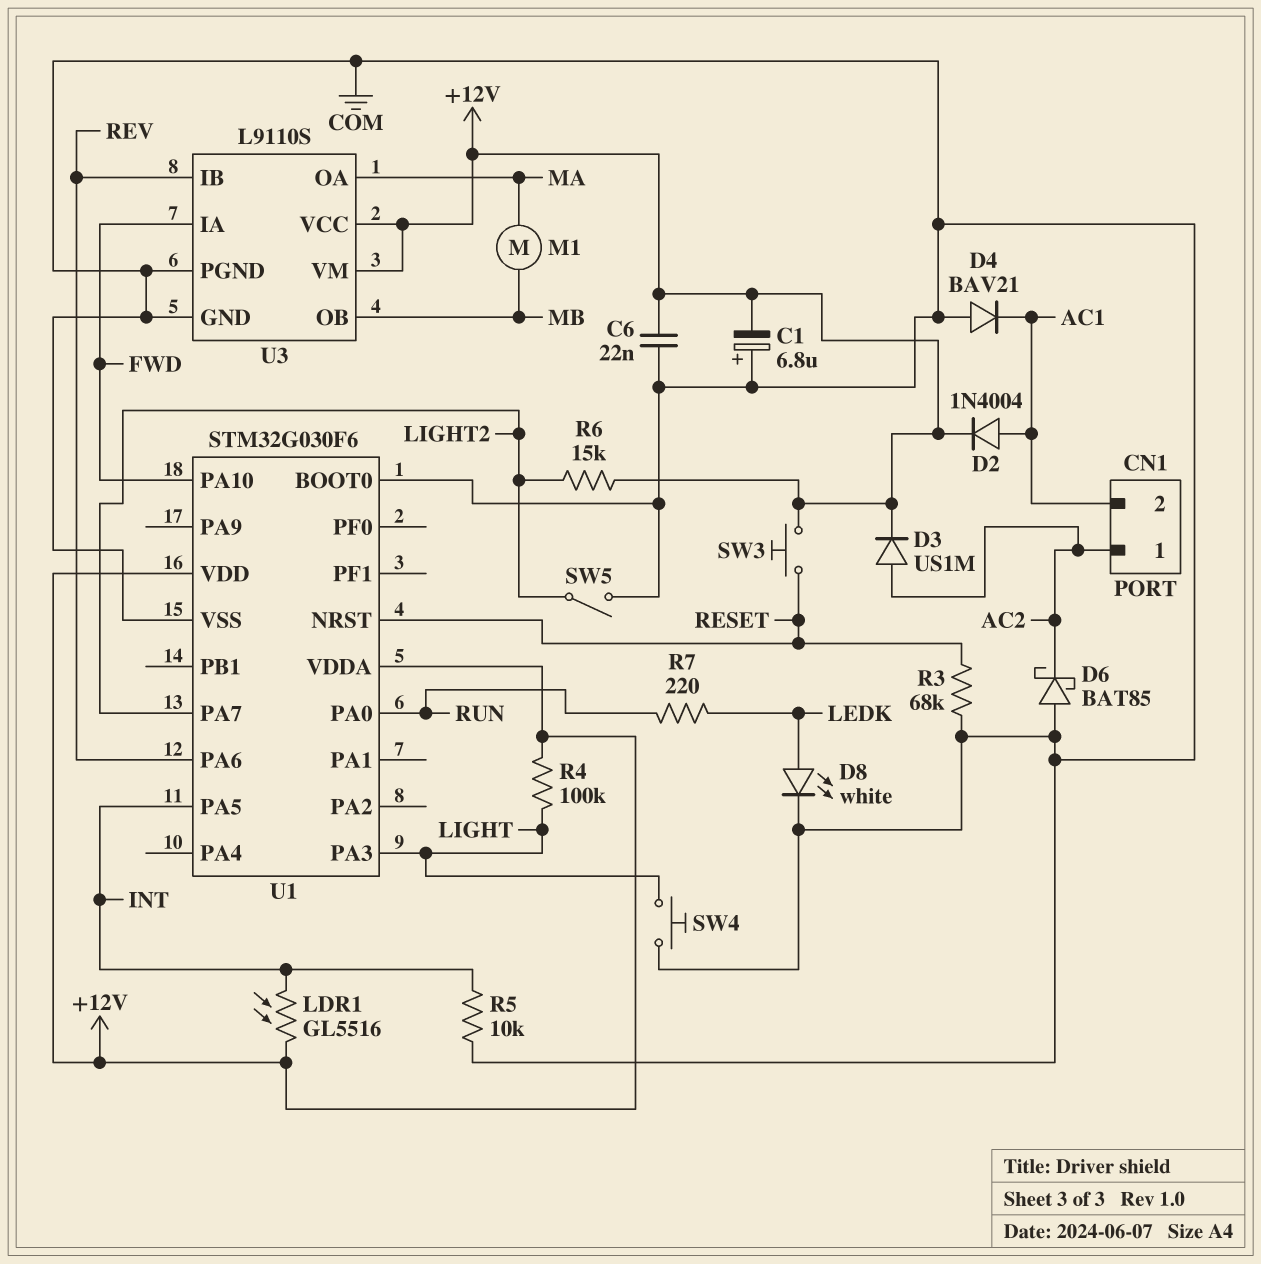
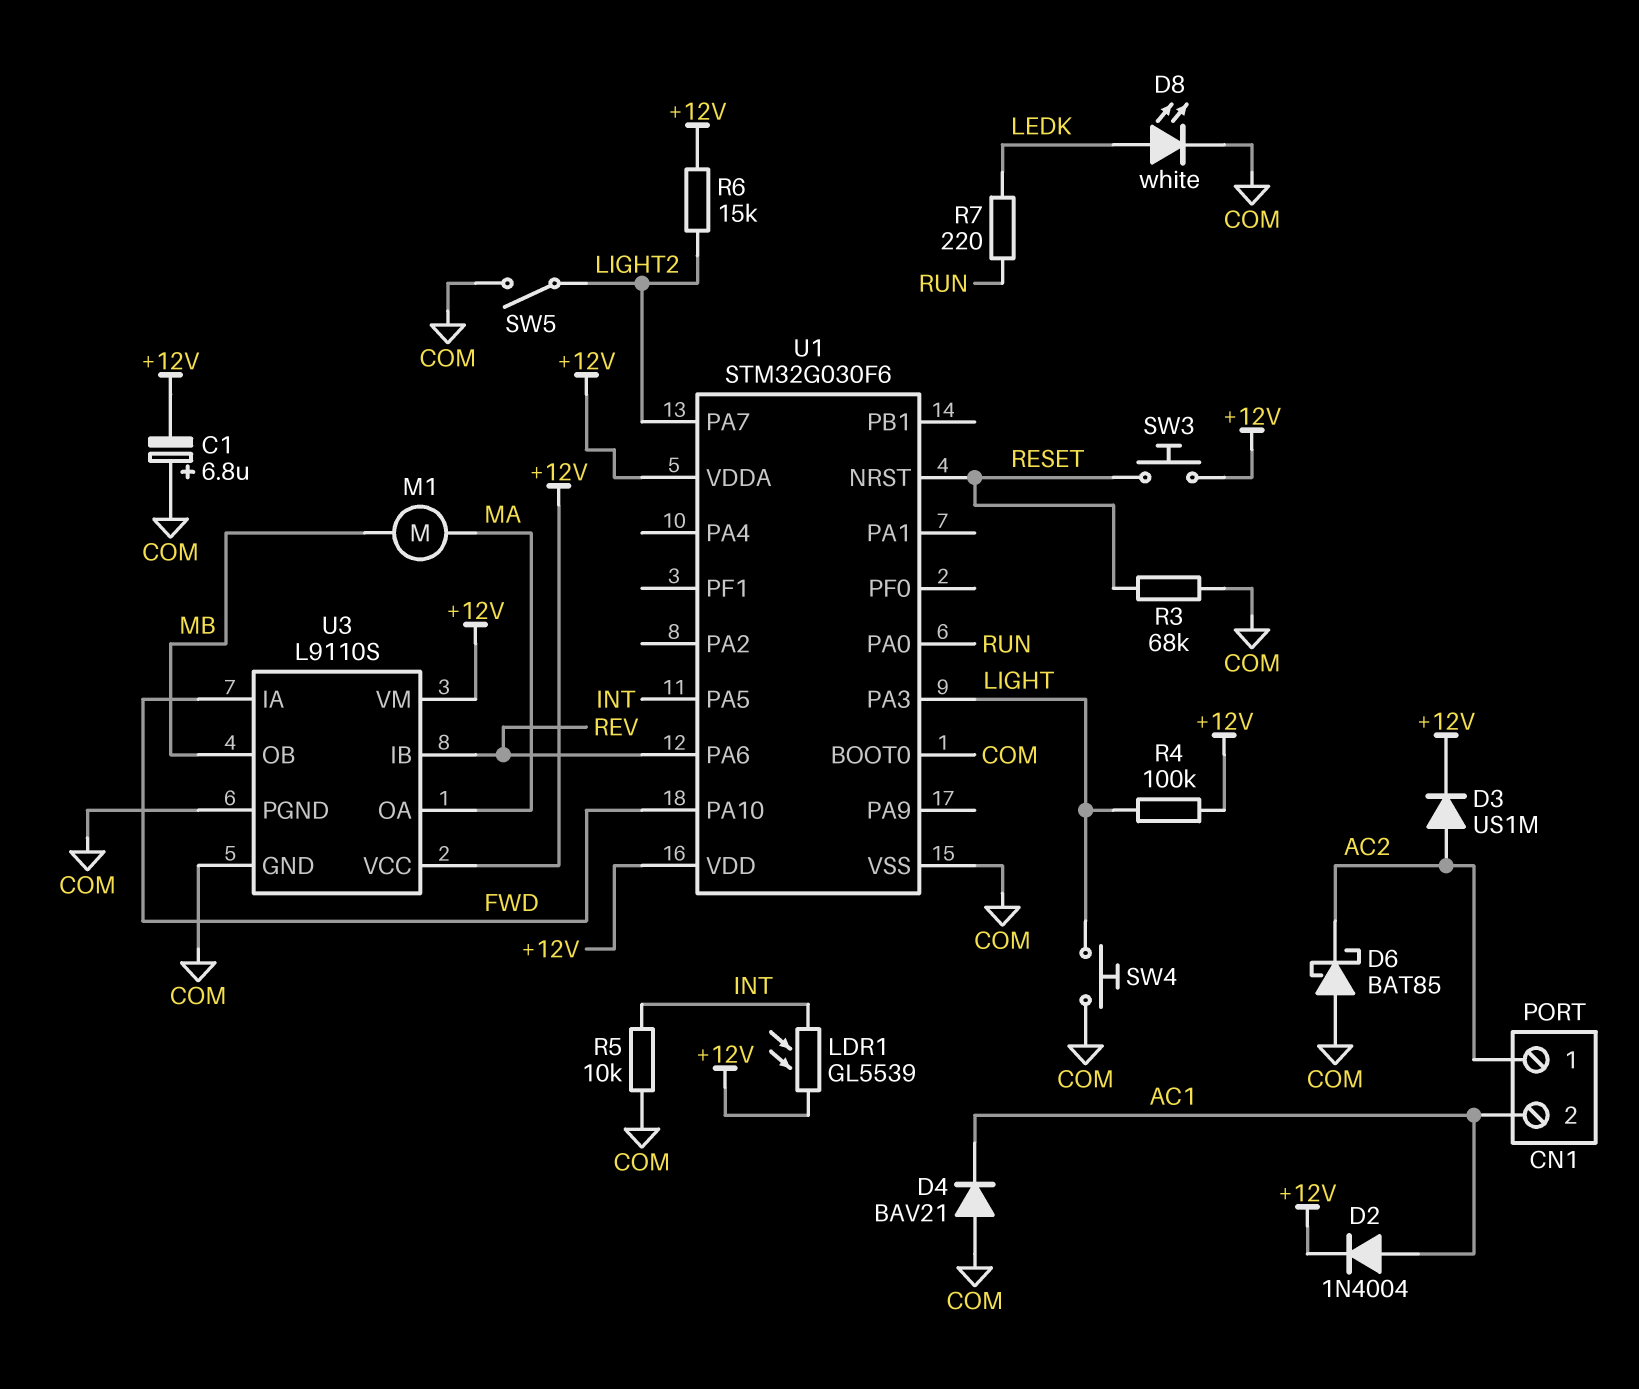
C6: 22nF (+12V, COM) -> none
LDR1: GL5516 (+12V, INT) -> GL5539 (+12V, INT)

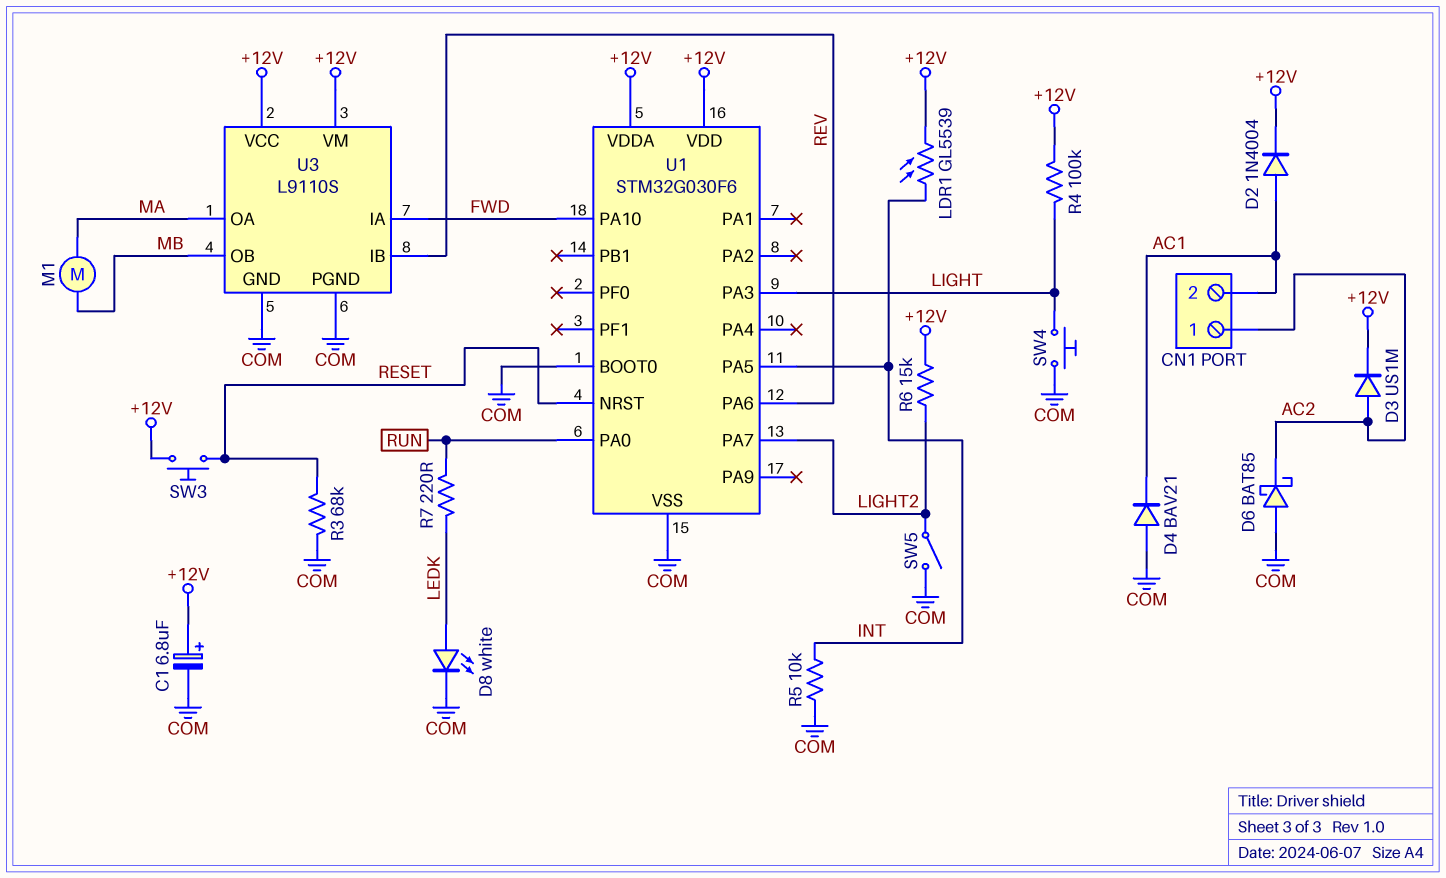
C1: 6.8uF (plus COM, minus +12V) -> 6.8uF (plus +12V, minus COM)

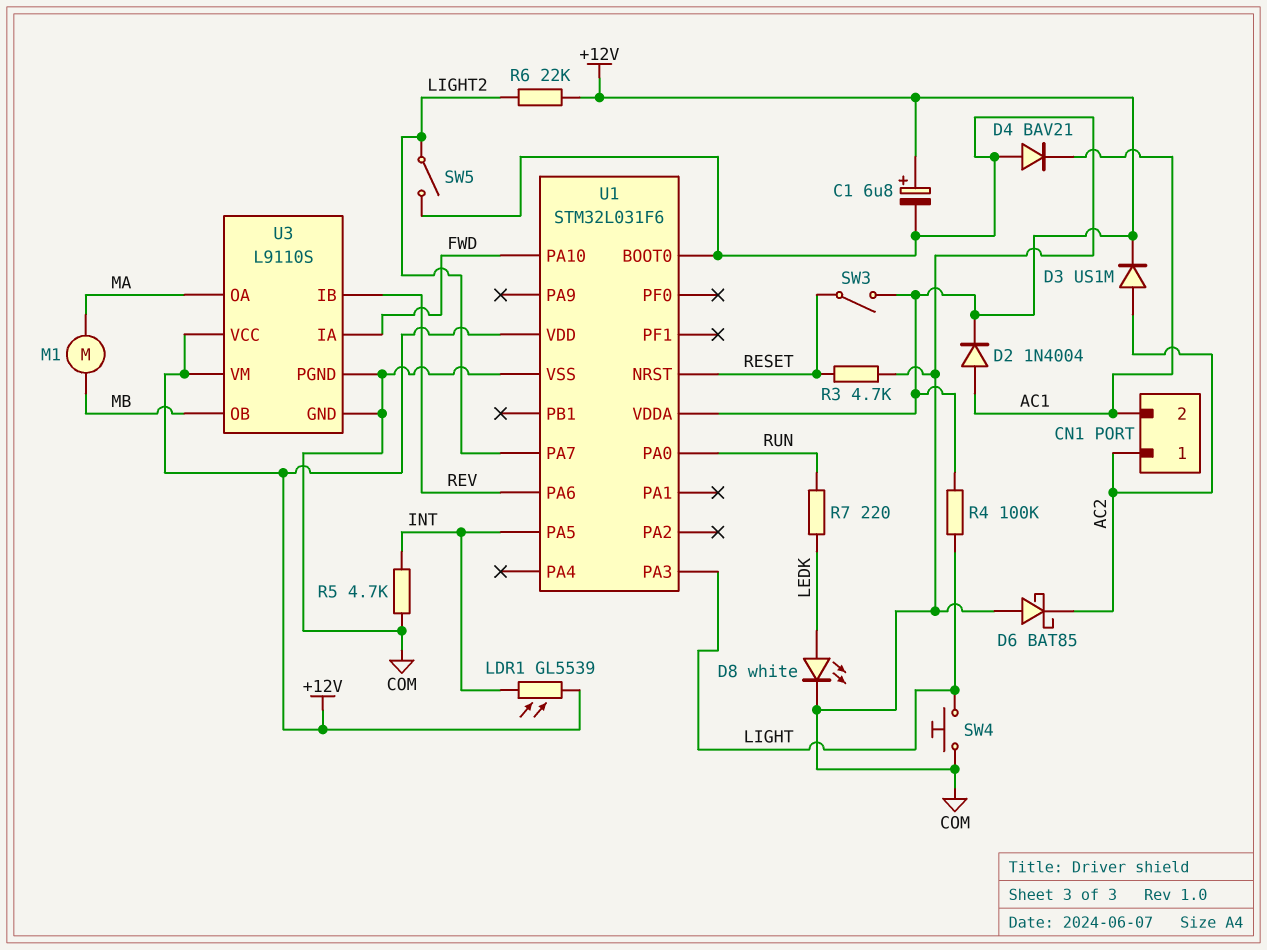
R3: 68k (COM, RESET) -> 4.7k (COM, RESET)
R5: 10k (COM, INT) -> 4.7k (COM, INT)
R6: 15k (+12V, LIGHT2) -> 22k (+12V, LIGHT2)
SW3: button (+12V, RESET) -> switch (+12V, RESET)
U1: STM32G030F6 -> STM32L031F6

